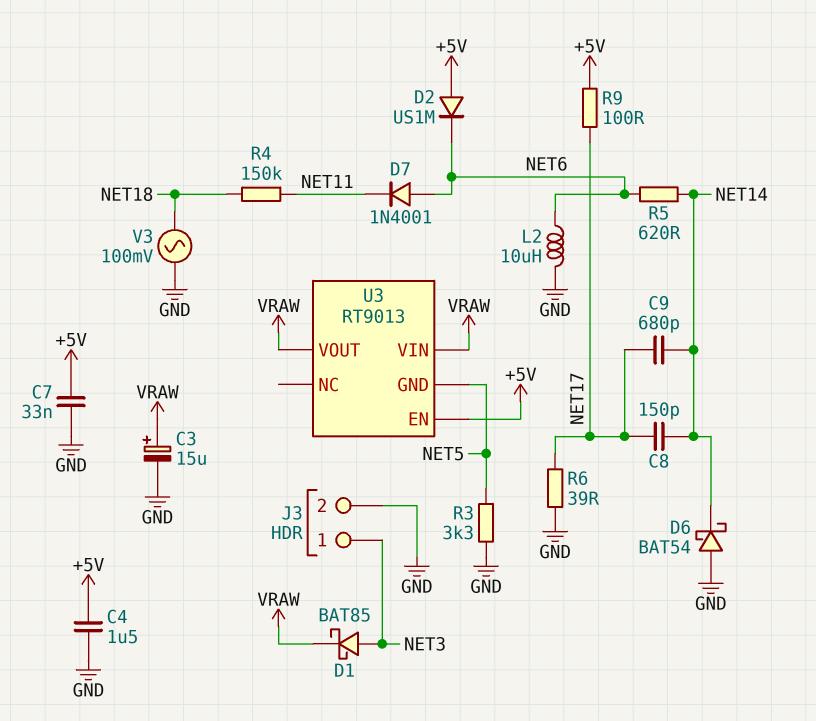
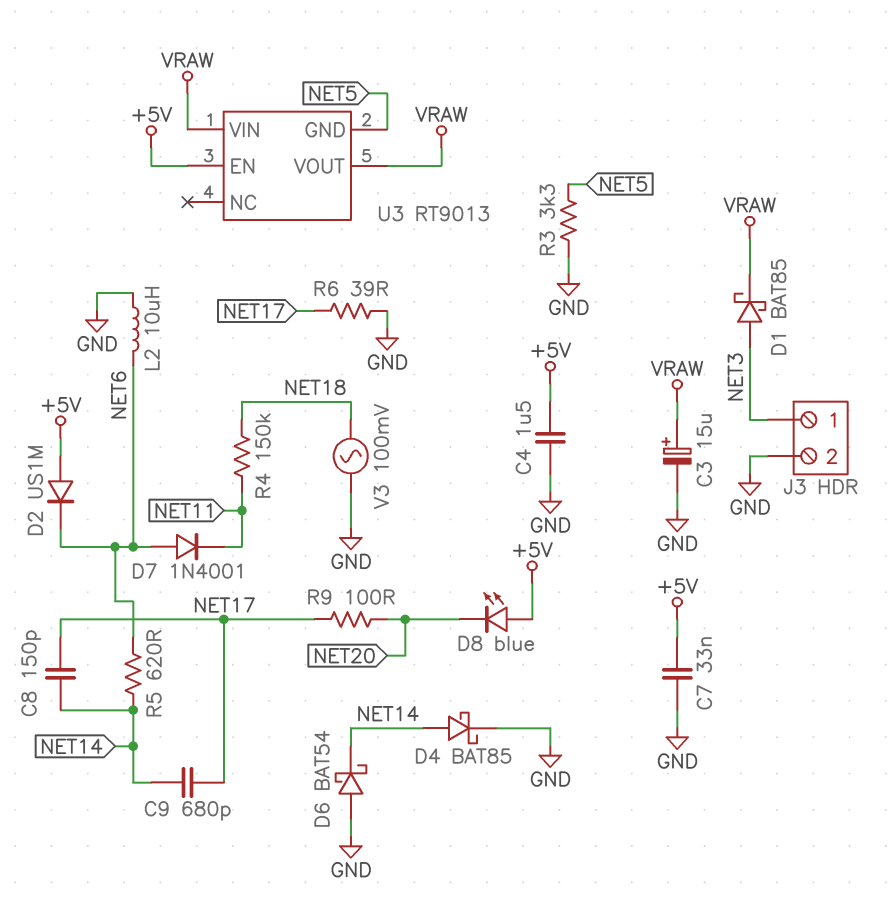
D4: none -> schottky BAT85 (A NET14, K GND)
D8: none -> LED blue (A +5V, K NET20)
R9: 100 (+5V, NET17) -> 100 (NET17, NET20)

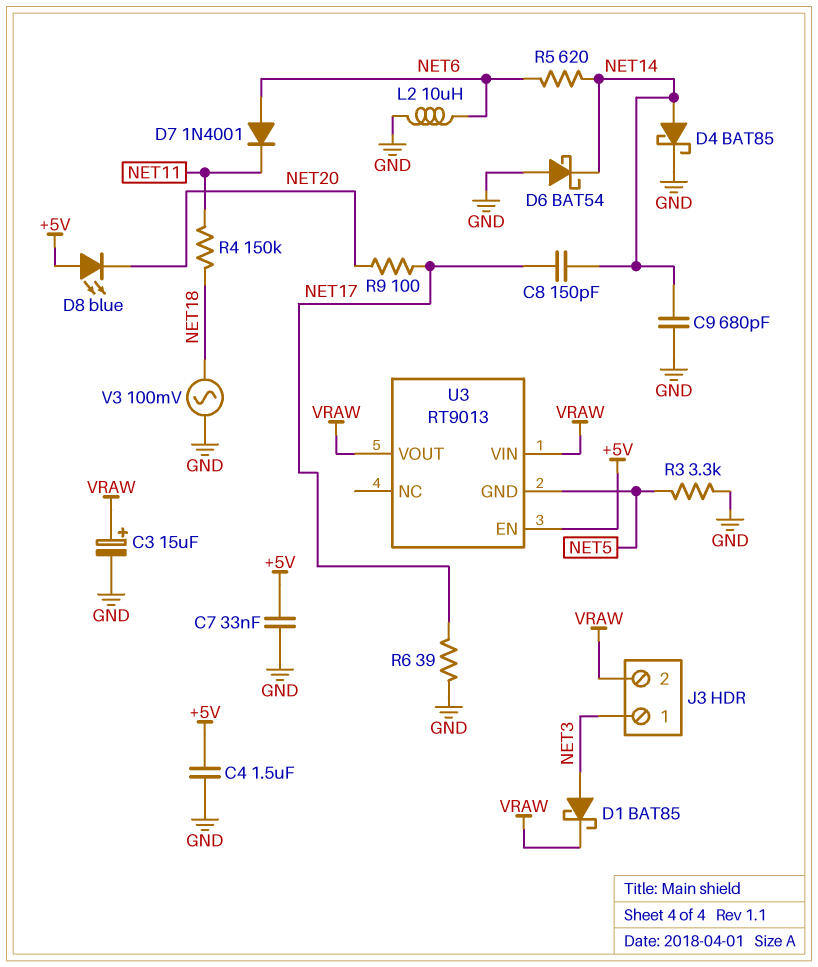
C9: 680pF (NET14, NET17) -> 680pF (GND, NET14)
D2: diode US1M (A +5V, K NET6) -> none
J3 pin 2: GND -> VRAW

